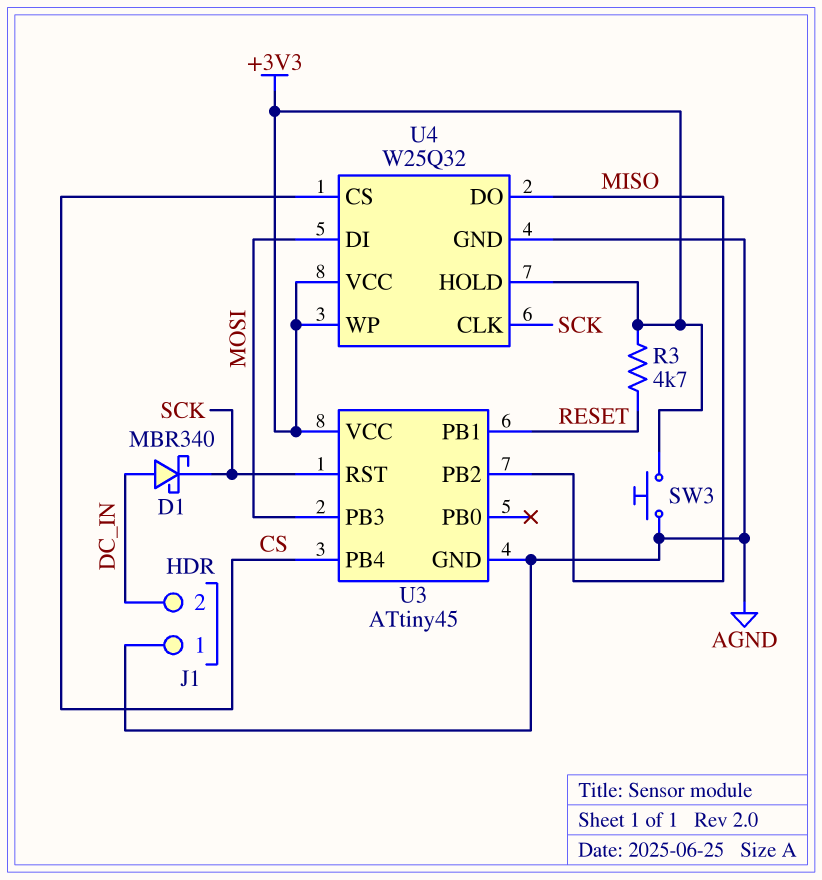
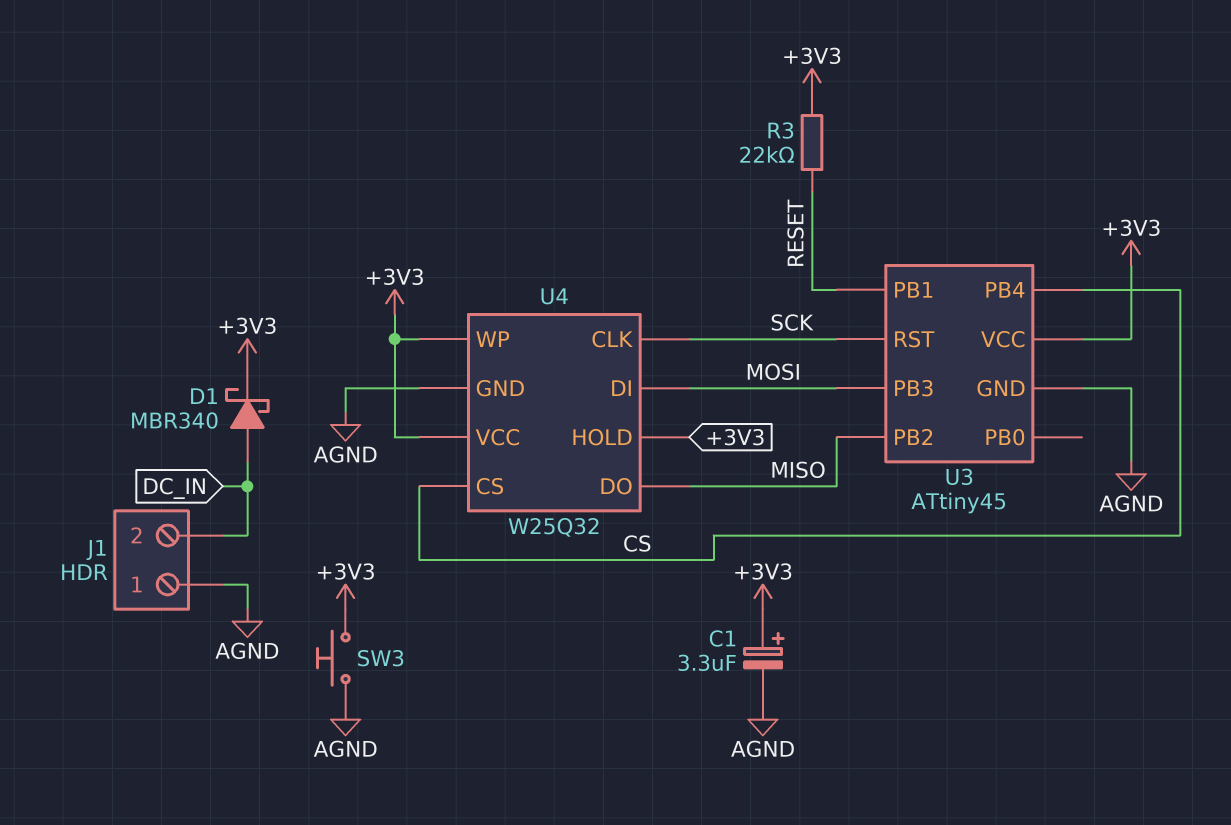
C1: none -> 3.3uF (plus +3V3, minus AGND)
D1: schottky MBR340 (A DC_IN, K SCK) -> schottky MBR340 (A DC_IN, K +3V3)
R3: 4.7k (+3V3, RESET) -> 22k (+3V3, RESET)

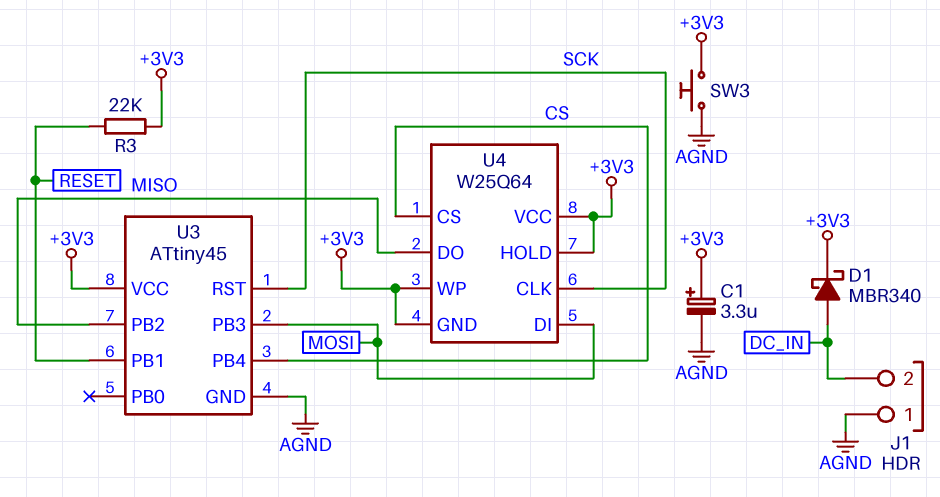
U4: W25Q32 -> W25Q64
U4 pin GND: AGND -> +3V3

